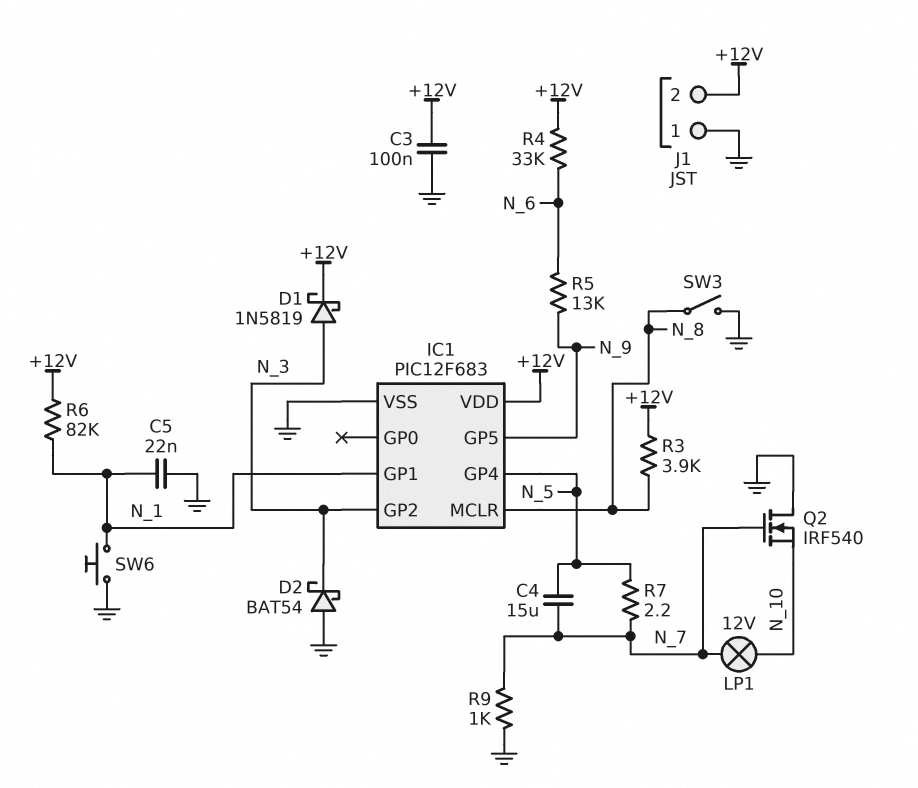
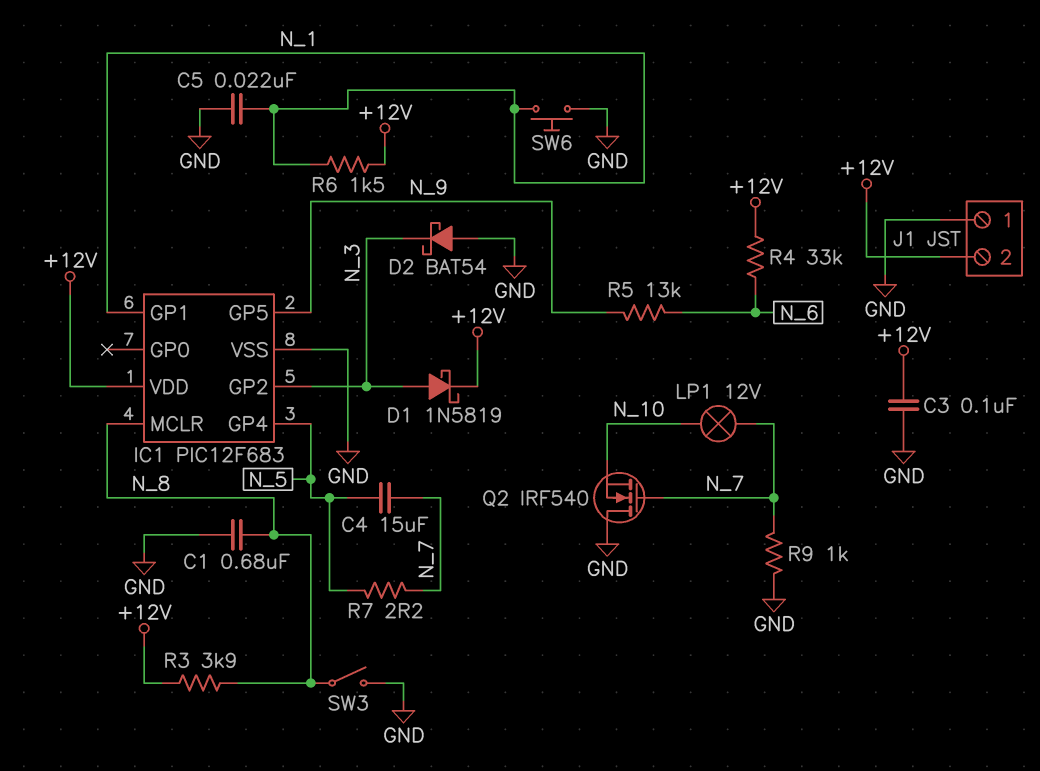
C1: none -> 680nF (GND, N_8)
R6: 82k (+12V, N_1) -> 1.5k (+12V, N_1)

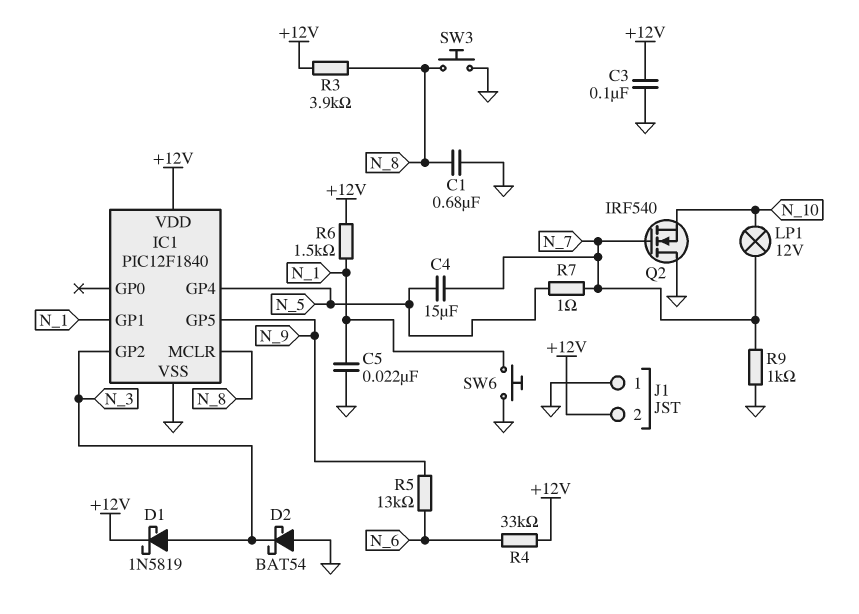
IC1: PIC12F683 -> PIC12F1840
R7: 2.2 (N_5, N_7) -> 1 (N_5, N_7)
SW3: switch (GND, N_8) -> button (GND, N_8)

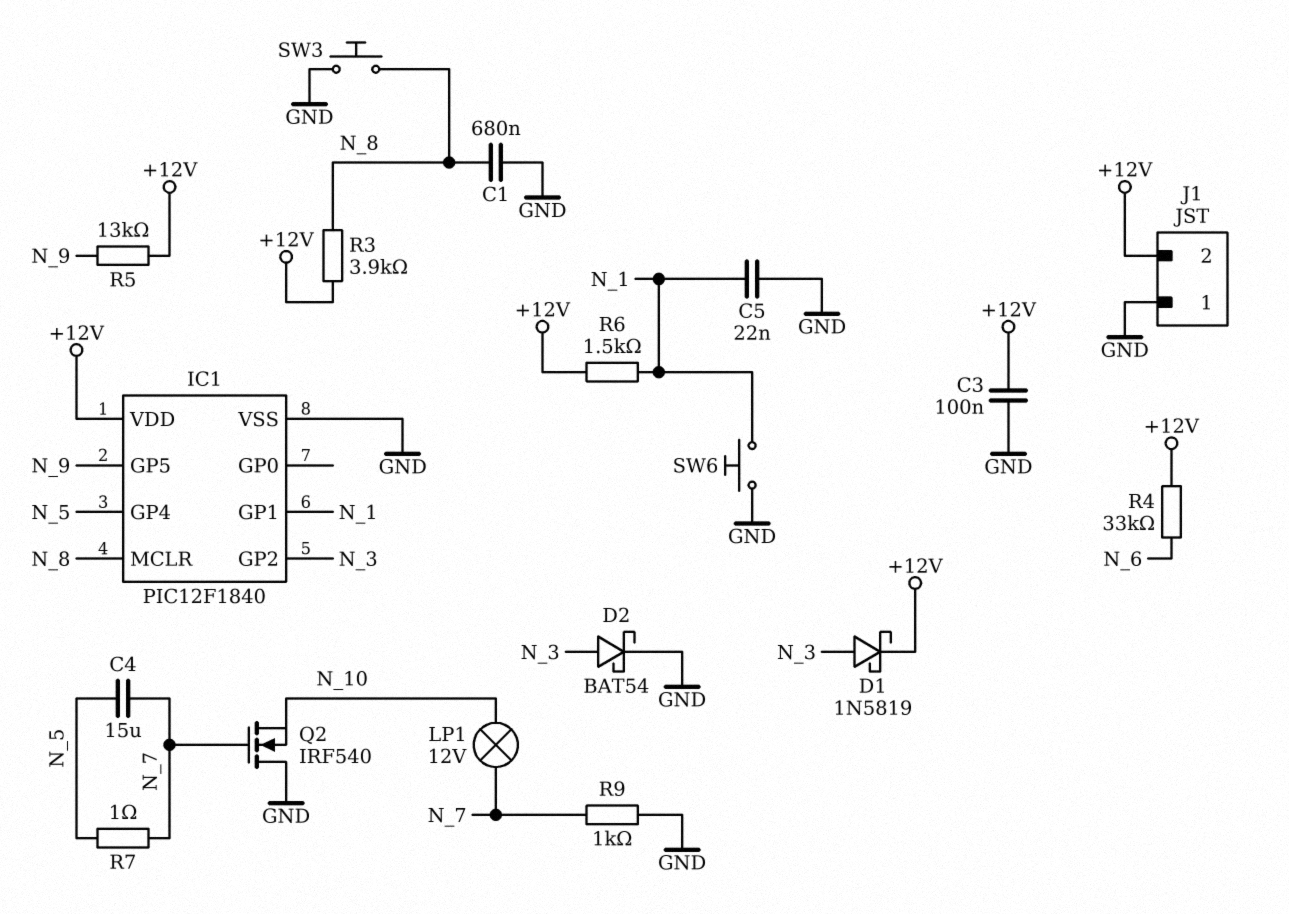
D2: schottky BAT54 (A GND, K N_3) -> schottky BAT54 (A N_3, K GND)
R5: 13k (N_6, N_9) -> 13k (+12V, N_9)

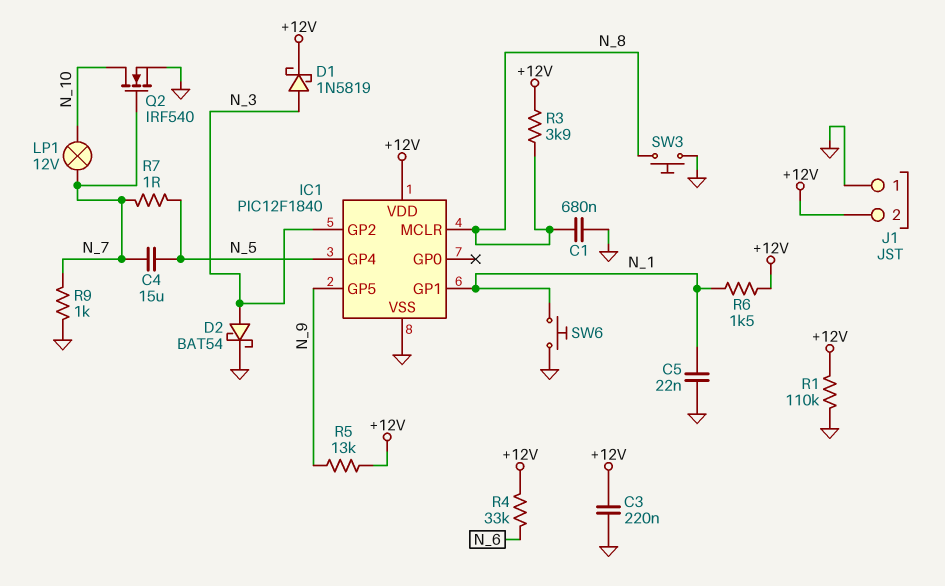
C3: 100nF (+12V, GND) -> 220nF (+12V, GND)
Q2: NMOS IRF540 (G N_7, D GND, S N_10) -> NMOS IRF540 (G N_7, D N_10, S GND)
R1: none -> 110k (+12V, GND)

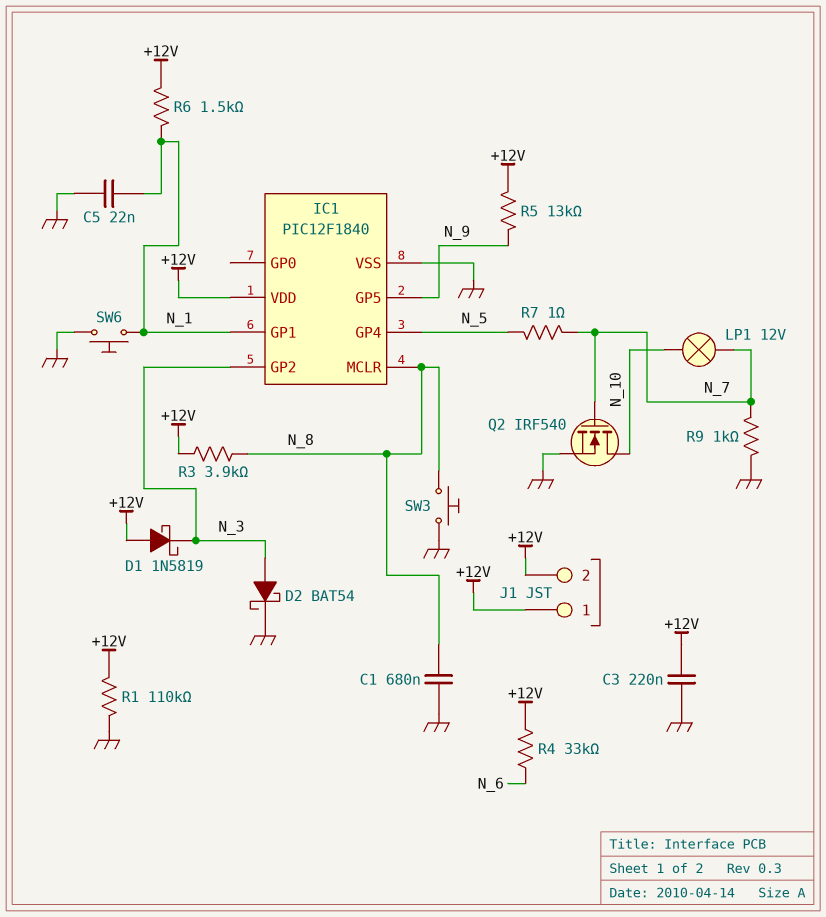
C4: 15uF (N_5, N_7) -> none
D1: schottky 1N5819 (A N_3, K +12V) -> schottky 1N5819 (A +12V, K N_3)
J1 pin 1: GND -> +12V

